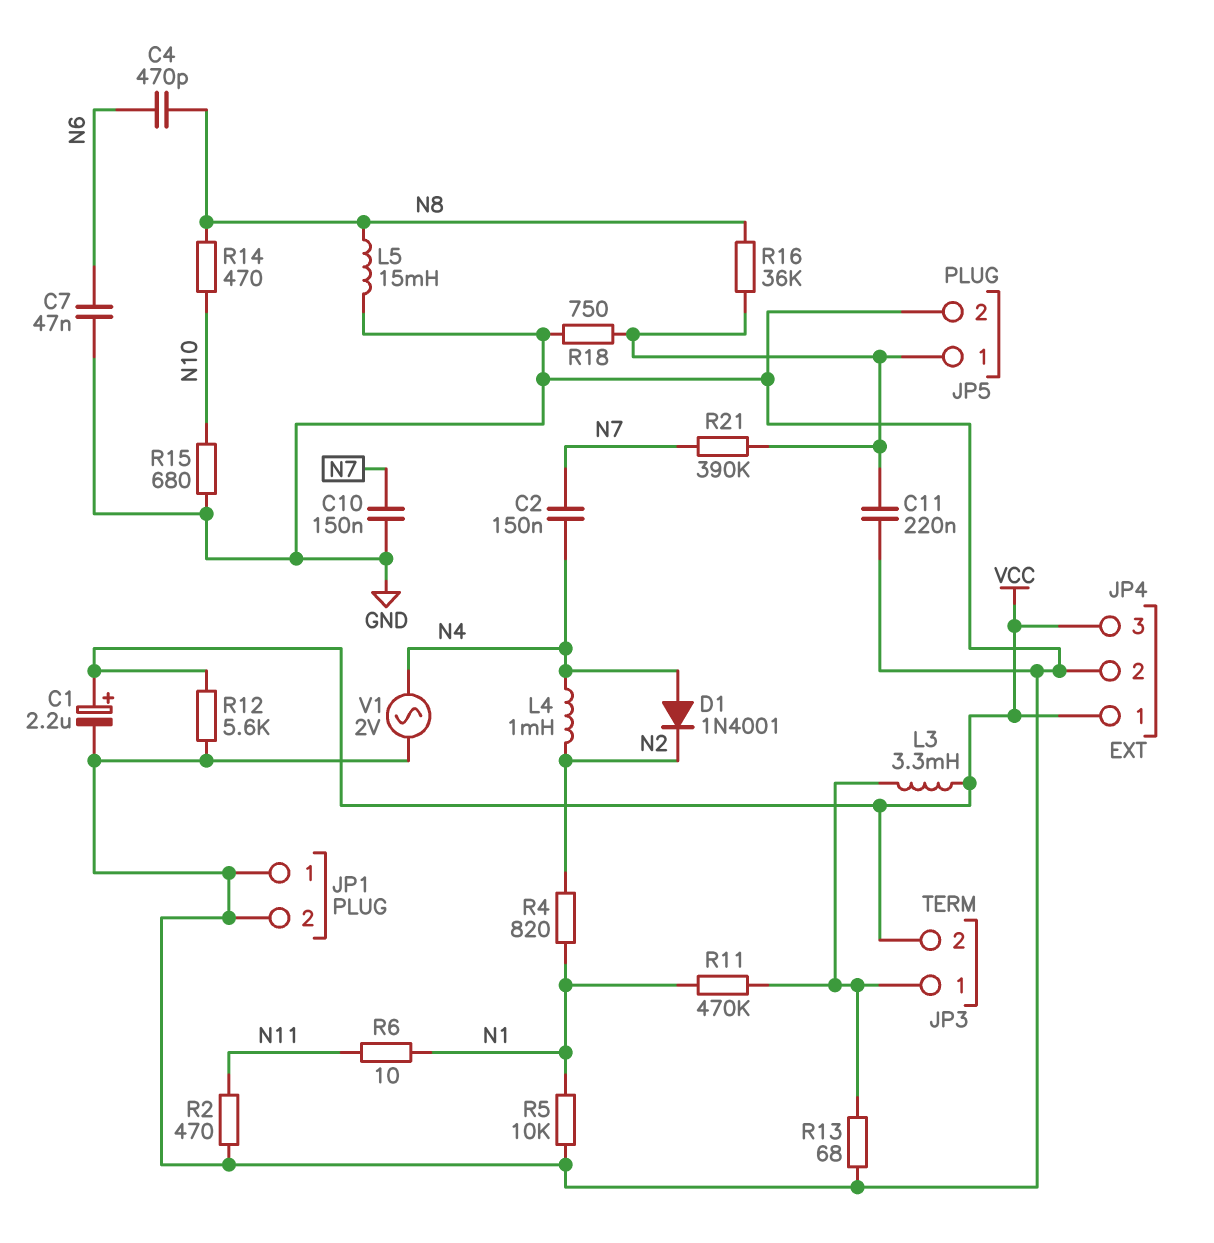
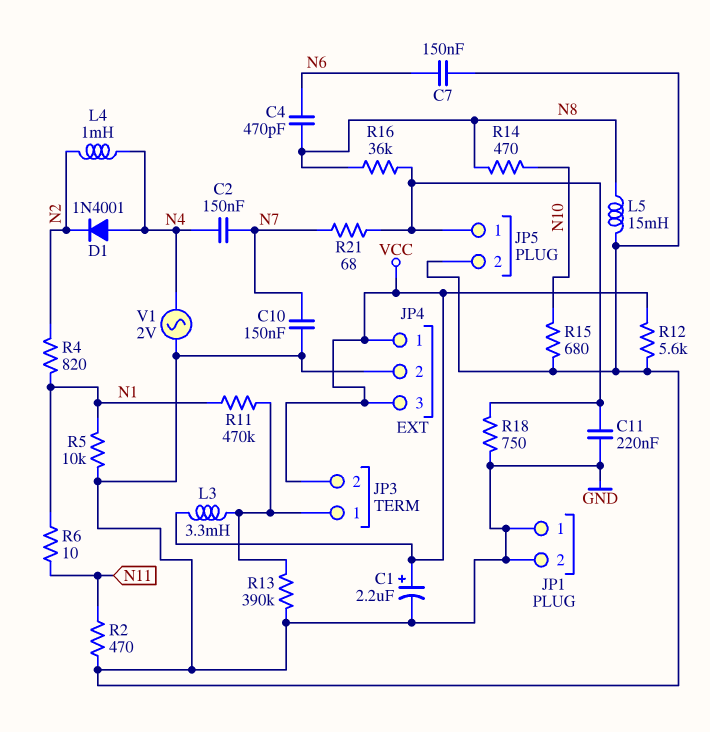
C7: 47nF (GND, N6) -> 150nF (GND, N6)
R13: 68 (GND, JP3/1) -> 390k (GND, JP3/1)
R21: 390k (JP5/1, N7) -> 68 (JP5/1, N7)

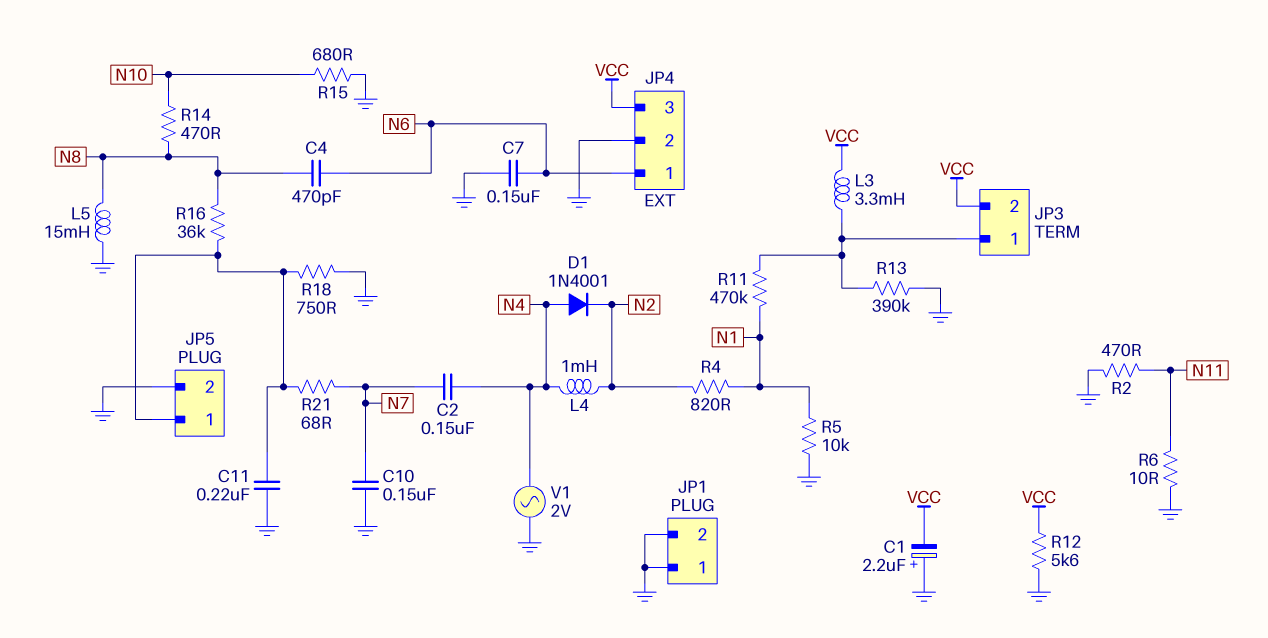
C1: 2.2uF (plus VCC, minus GND) -> 2.2uF (plus GND, minus VCC)
JP4 pin 1: VCC -> N6
R6: 10 (N1, N11) -> 10 (GND, N11)

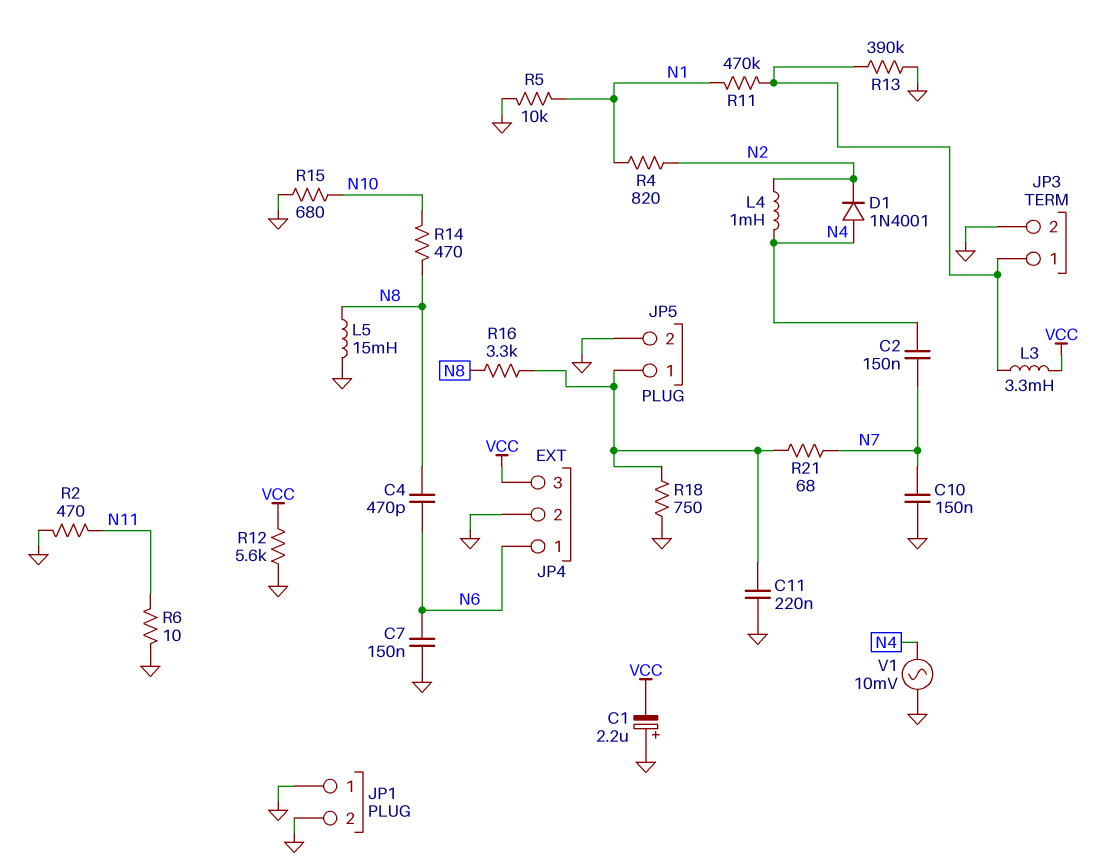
JP3 pin 2: VCC -> GND
R16: 36k (JP5/1, N8) -> 3.3k (JP5/1, N8)
V1: AC 2V (GND, N4) -> AC 10mV (GND, N4)

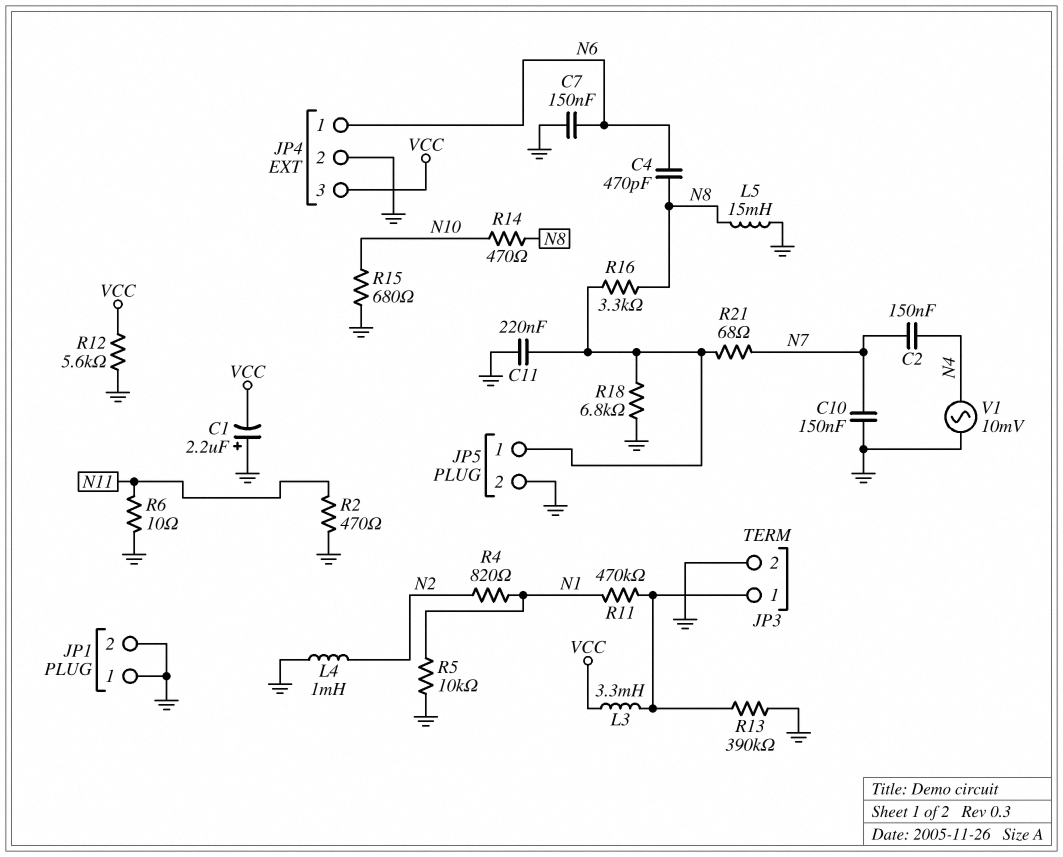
D1: diode 1N4001 (A N4, K N2) -> none
L4: 1mH (N2, N4) -> 1mH (GND, N2)
R18: 750 (GND, JP5/1) -> 6.8k (GND, JP5/1)

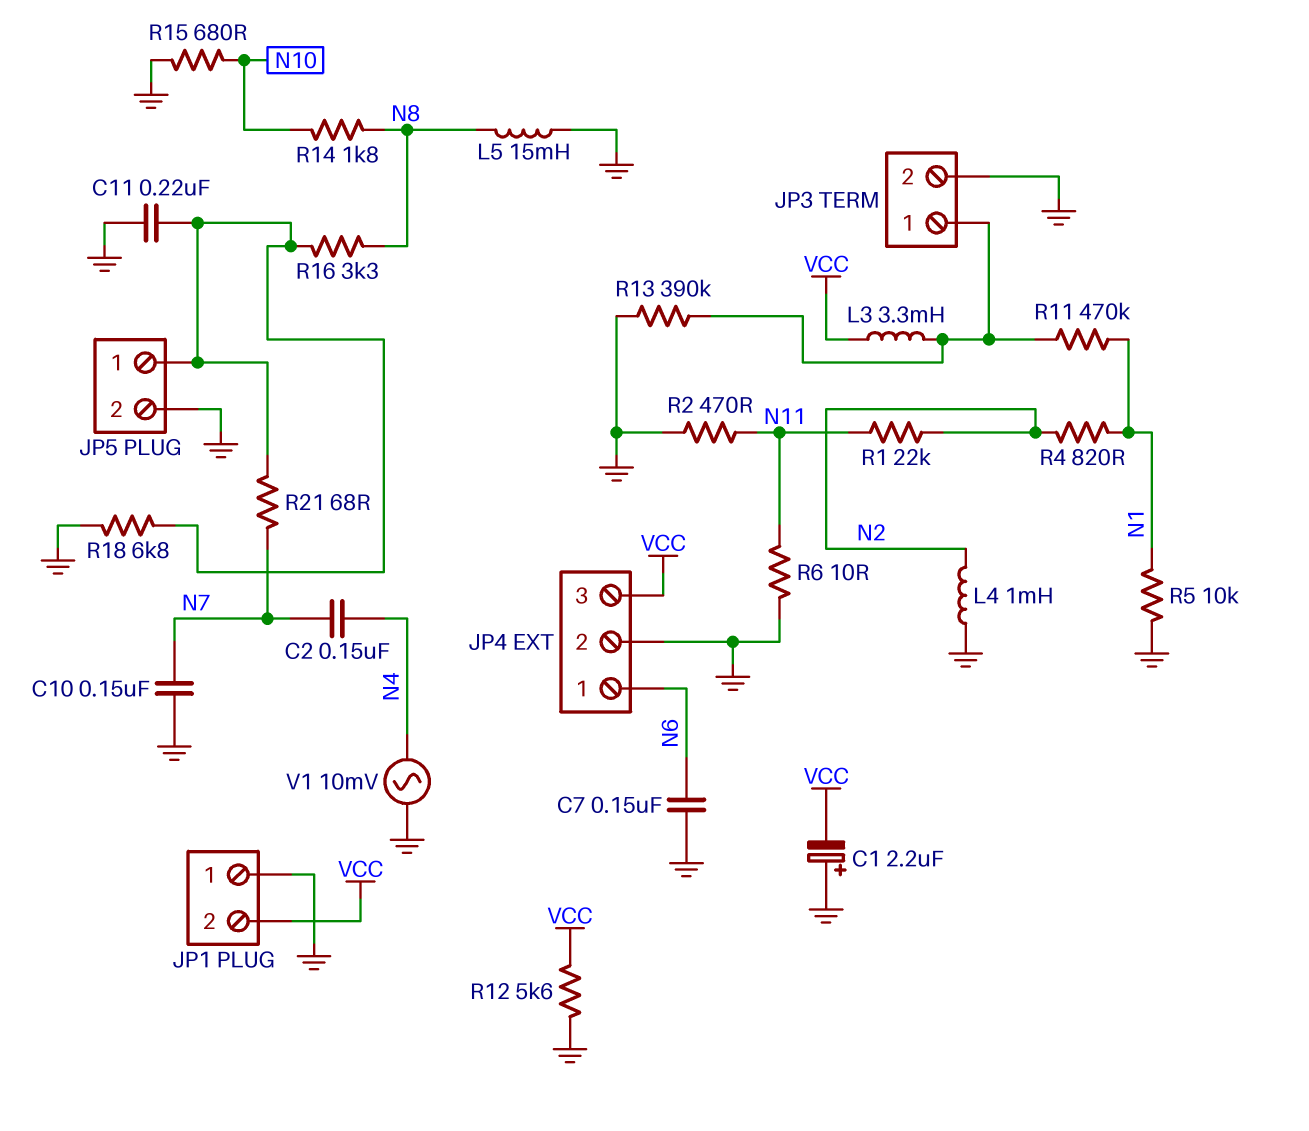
C4: 470pF (N6, N8) -> none
JP1 pin 2: GND -> VCC
R1: none -> 22k (N2, N11)
R14: 470 (N8, N10) -> 1.8k (N8, N10)

